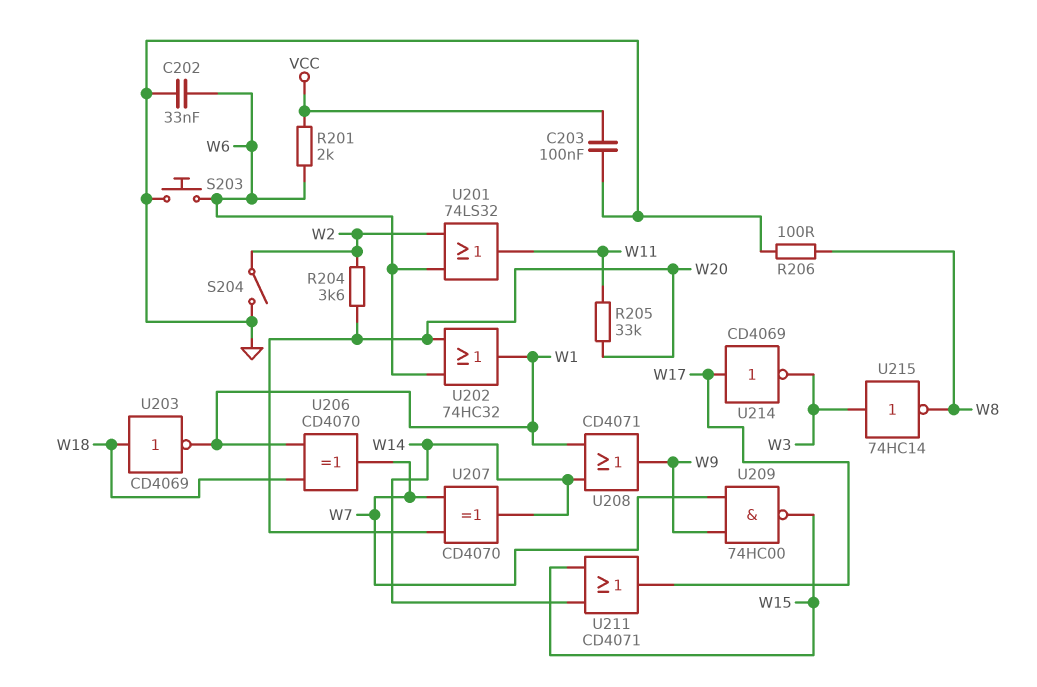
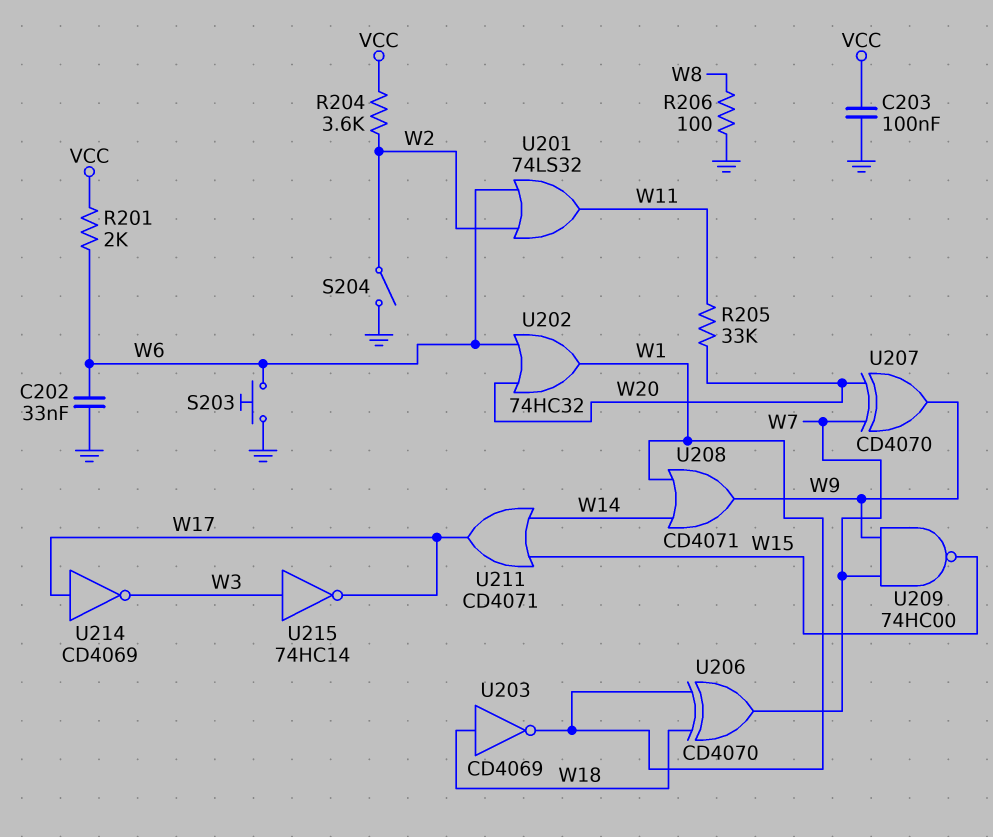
R204: 3.6k (W2, W20) -> 3.6k (VCC, W2)
U207: XOR CD4070 (in W7, in W20, out W14) -> XOR CD4070 (in W7, in W20, out W9)
U215: NOT 74HC14 (in W3, out W8) -> NOT 74HC14 (in W3, out W17)

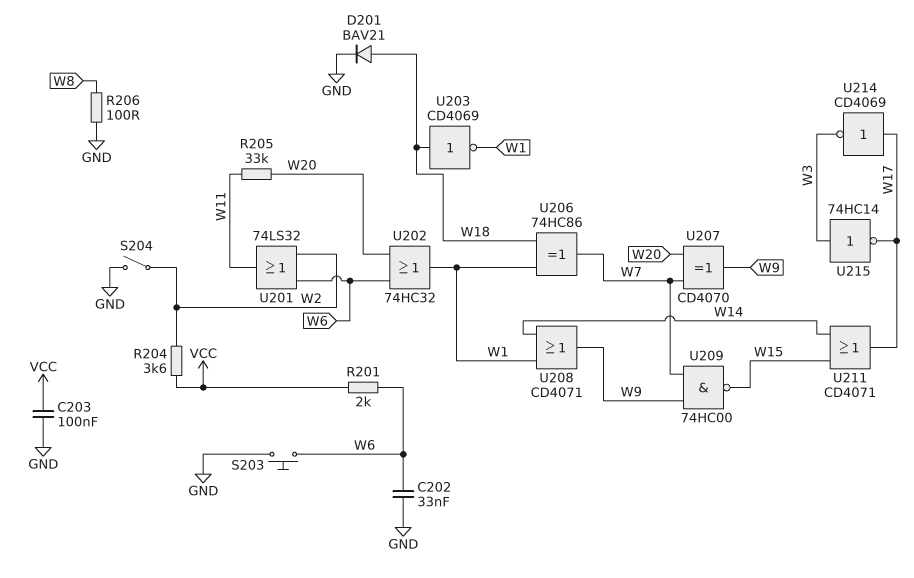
D201: none -> diode BAV21 (A W18, K GND)
U206: XOR CD4070 (in W1, in W18, out W7) -> XOR 74HC86 (in W1, in W18, out W7)

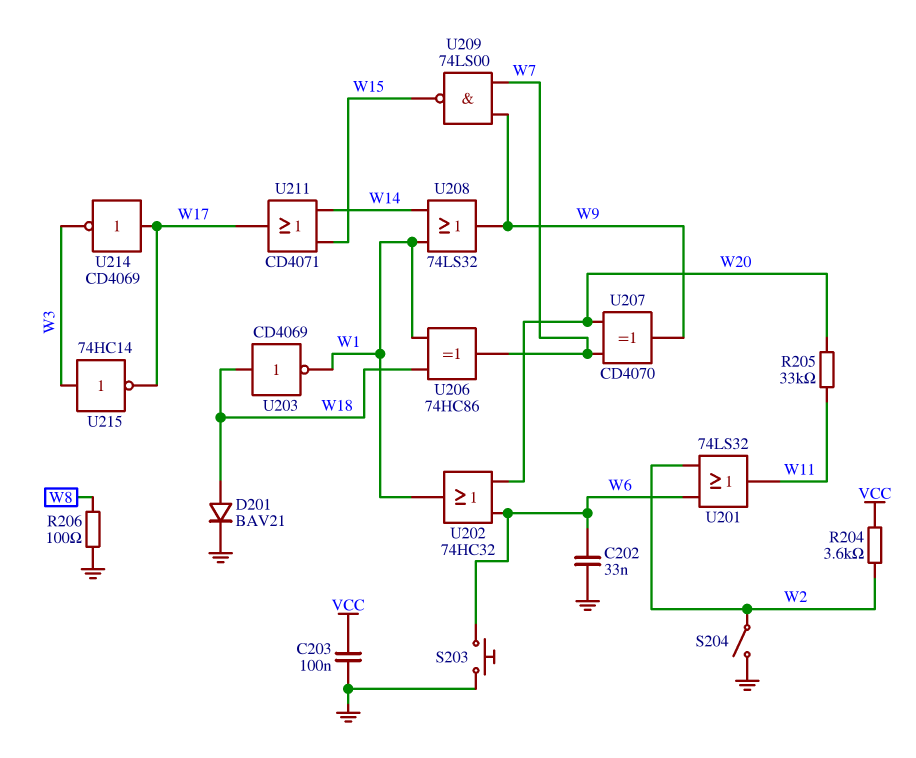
R201: 2k (VCC, W6) -> none
U208: OR CD4071 (in W1, in W14, out W9) -> OR 74LS32 (in W1, in W14, out W9)
U209: NAND 74HC00 (in W7, in W9, out W15) -> NAND 74LS00 (in W7, in W9, out W15)

